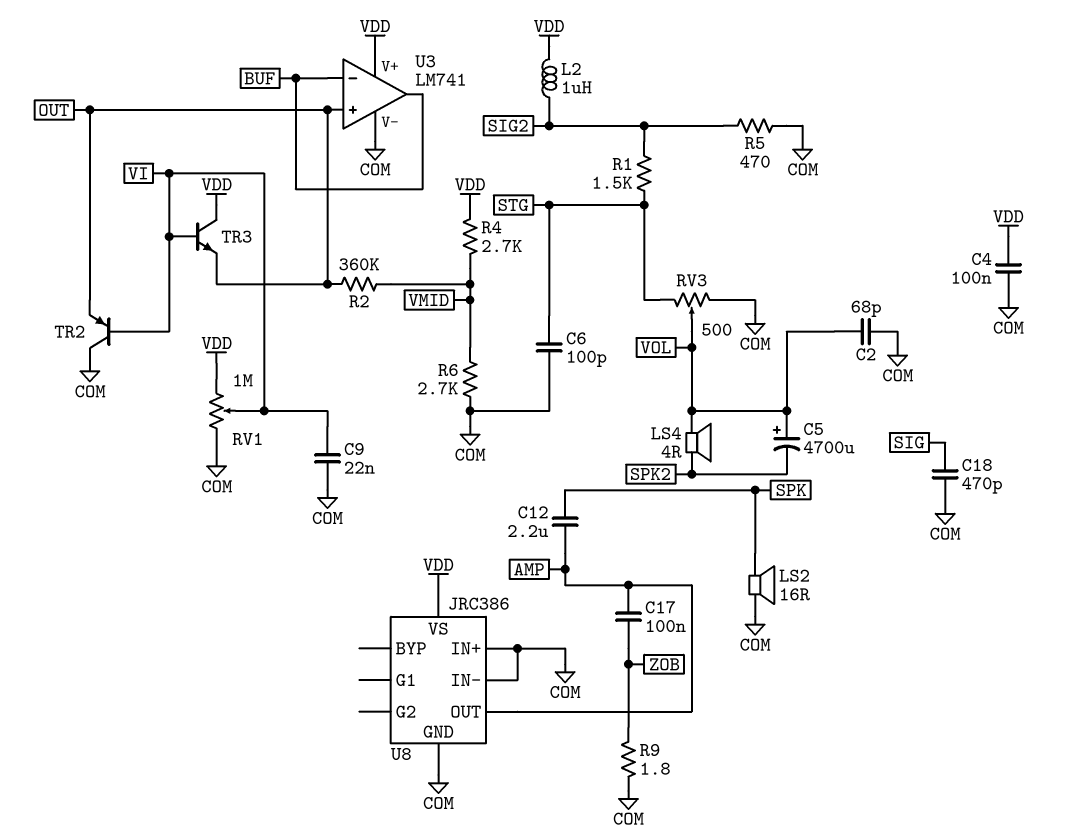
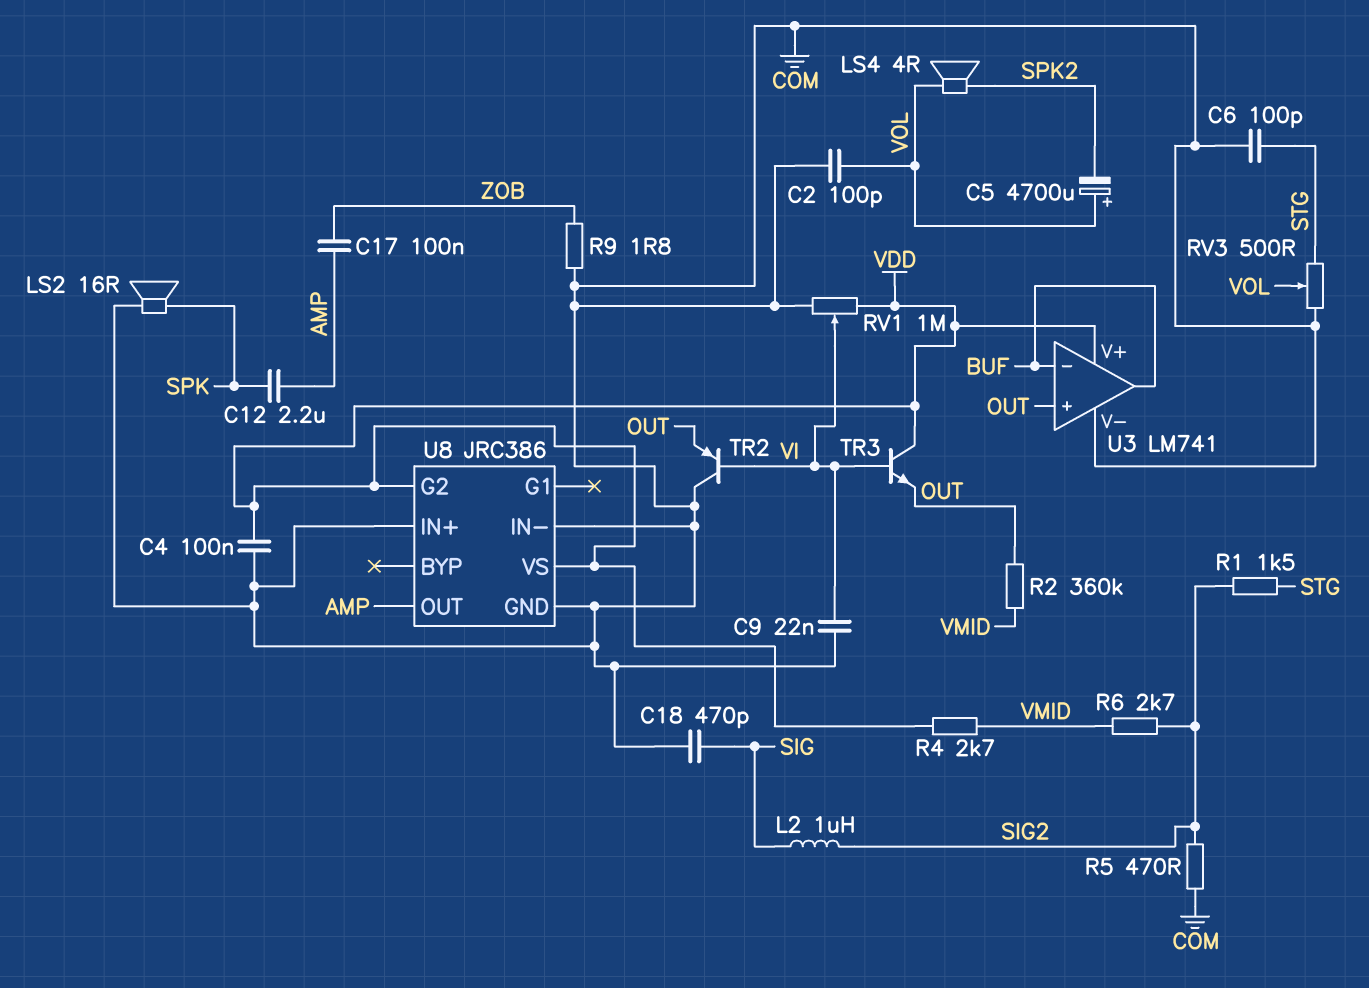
C2: 68pF (COM, VOL) -> 100pF (COM, VOL)
L2: 1uH (SIG2, VDD) -> 1uH (SIG, SIG2)
R6: 2.7k (COM, VMID) -> 2.7k (SIG2, VMID)
U8 pin G2: none -> VDD

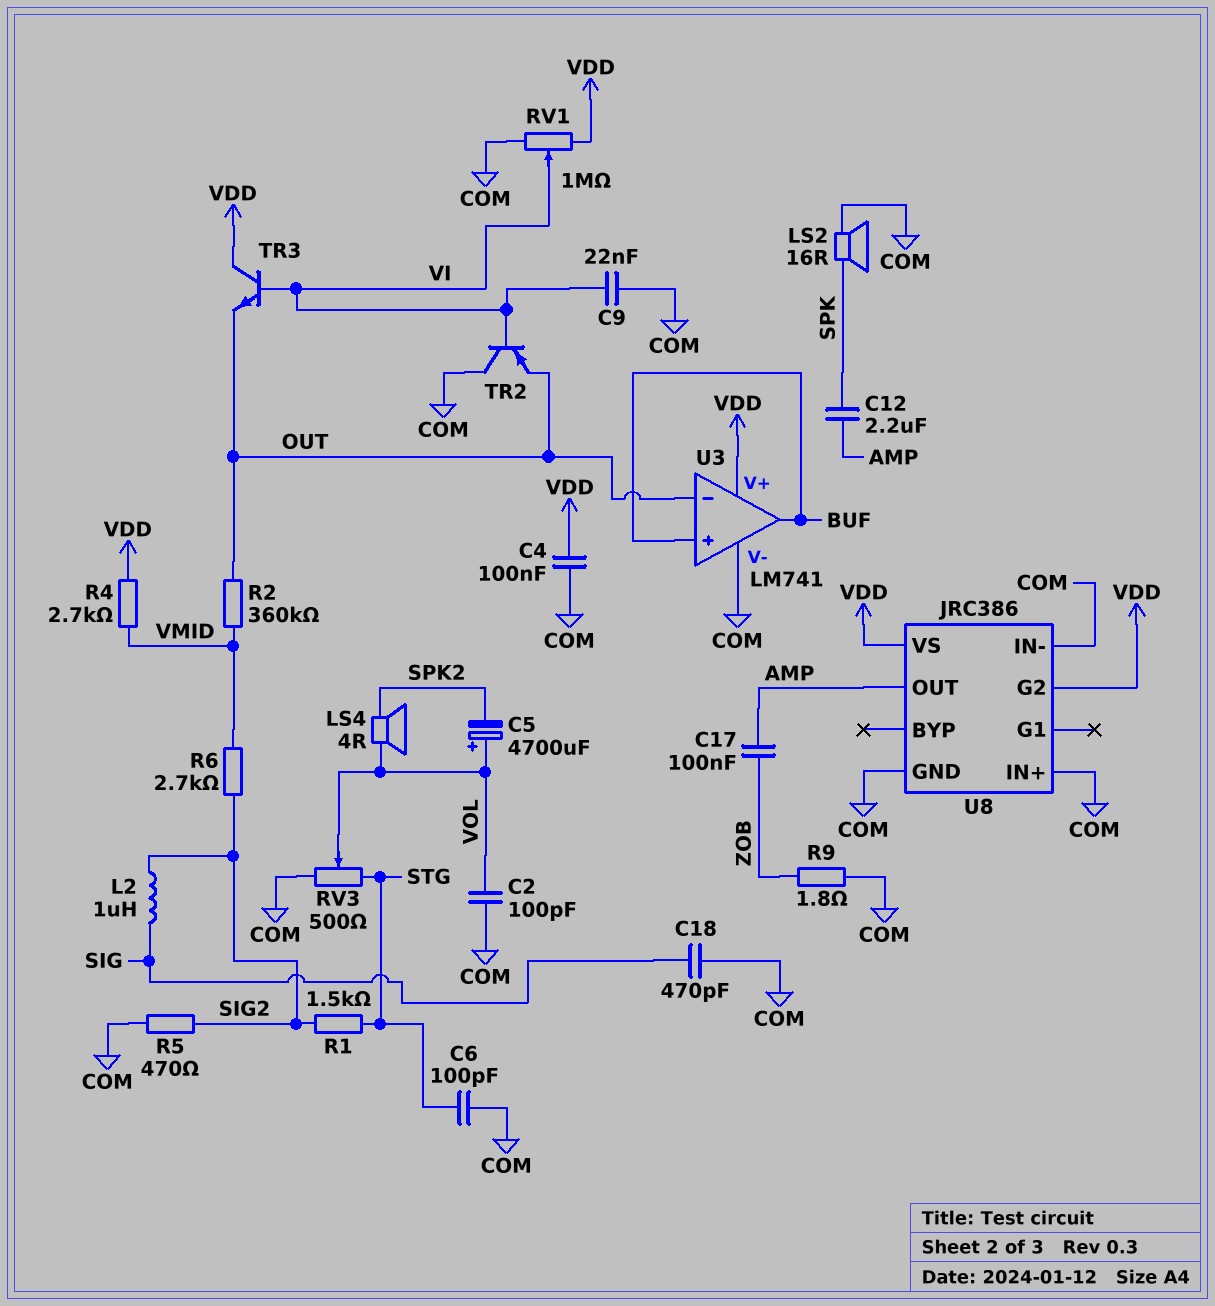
U3 pin in+: OUT -> BUF
U3 pin in-: BUF -> OUT

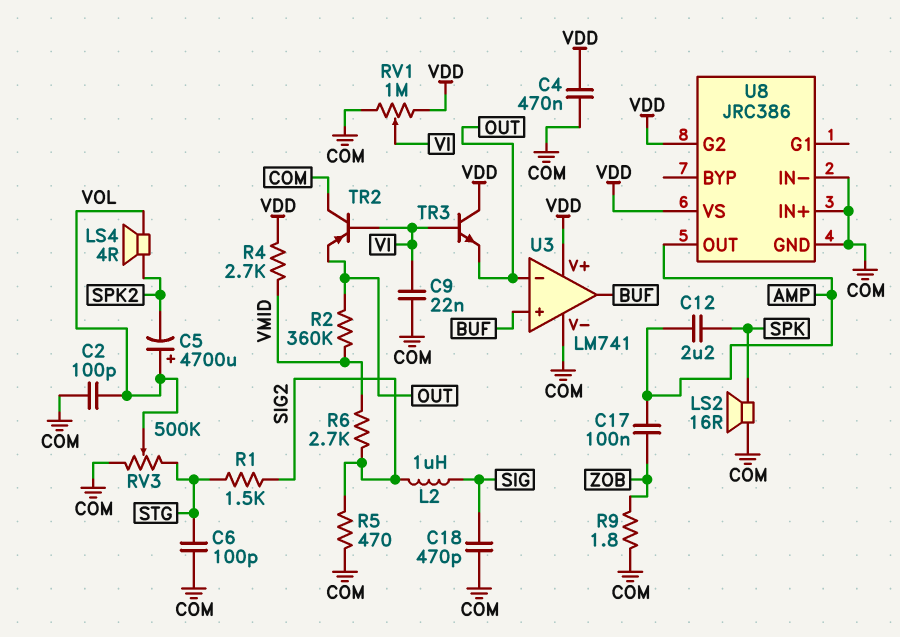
C4: 100nF (COM, VDD) -> 470nF (COM, VDD)
RV3: 500 (COM, STG, wiper VOL) -> 500k (COM, STG, wiper VOL)

